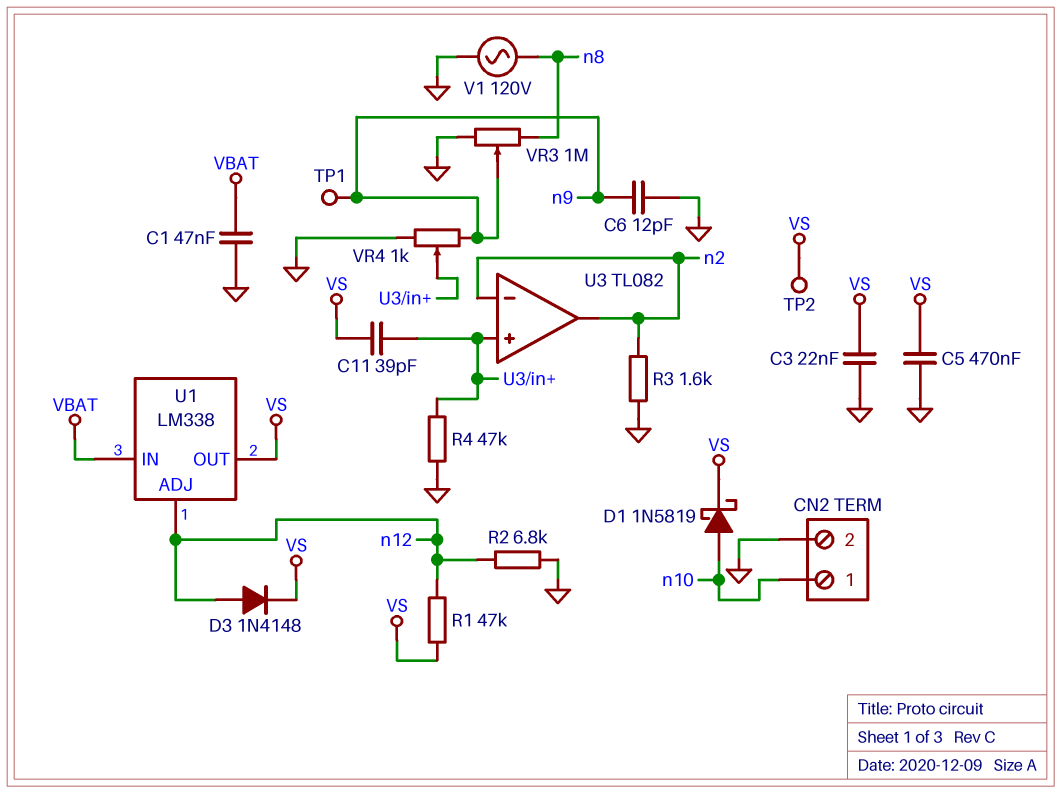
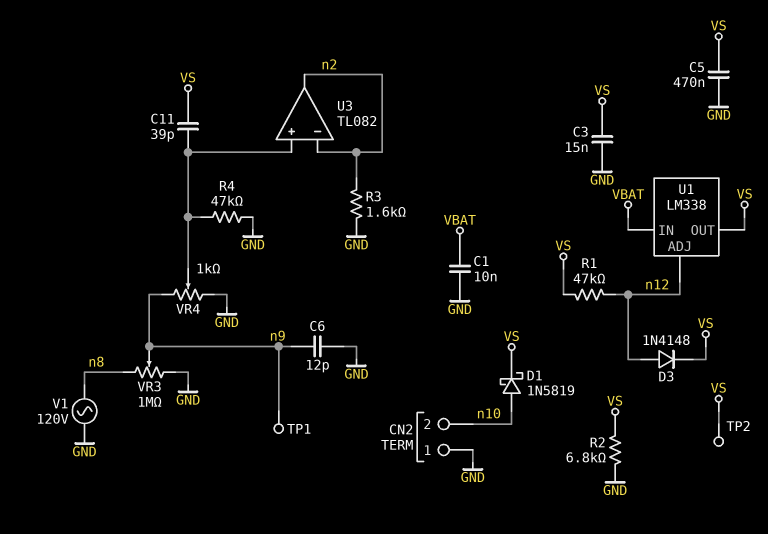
C1: 47nF (GND, VBAT) -> 10nF (GND, VBAT)
C3: 22nF (GND, VS) -> 15nF (GND, VS)
CN2 pin 1: n10 -> GND
CN2 pin 2: GND -> n10
R2: 6.8k (GND, n12) -> 6.8k (GND, VS)

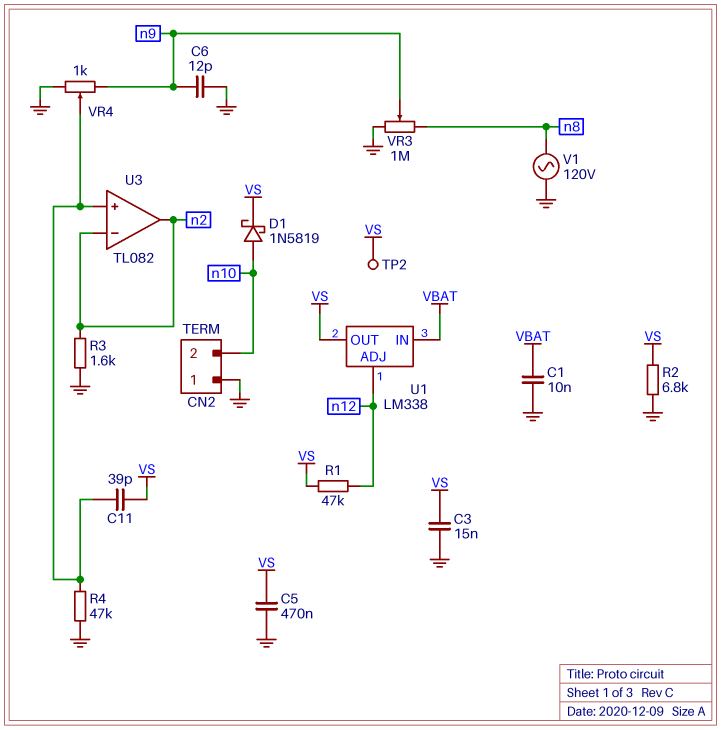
D3: diode 1N4148 (A n12, K VS) -> none
TP1: test point (n9) -> none

